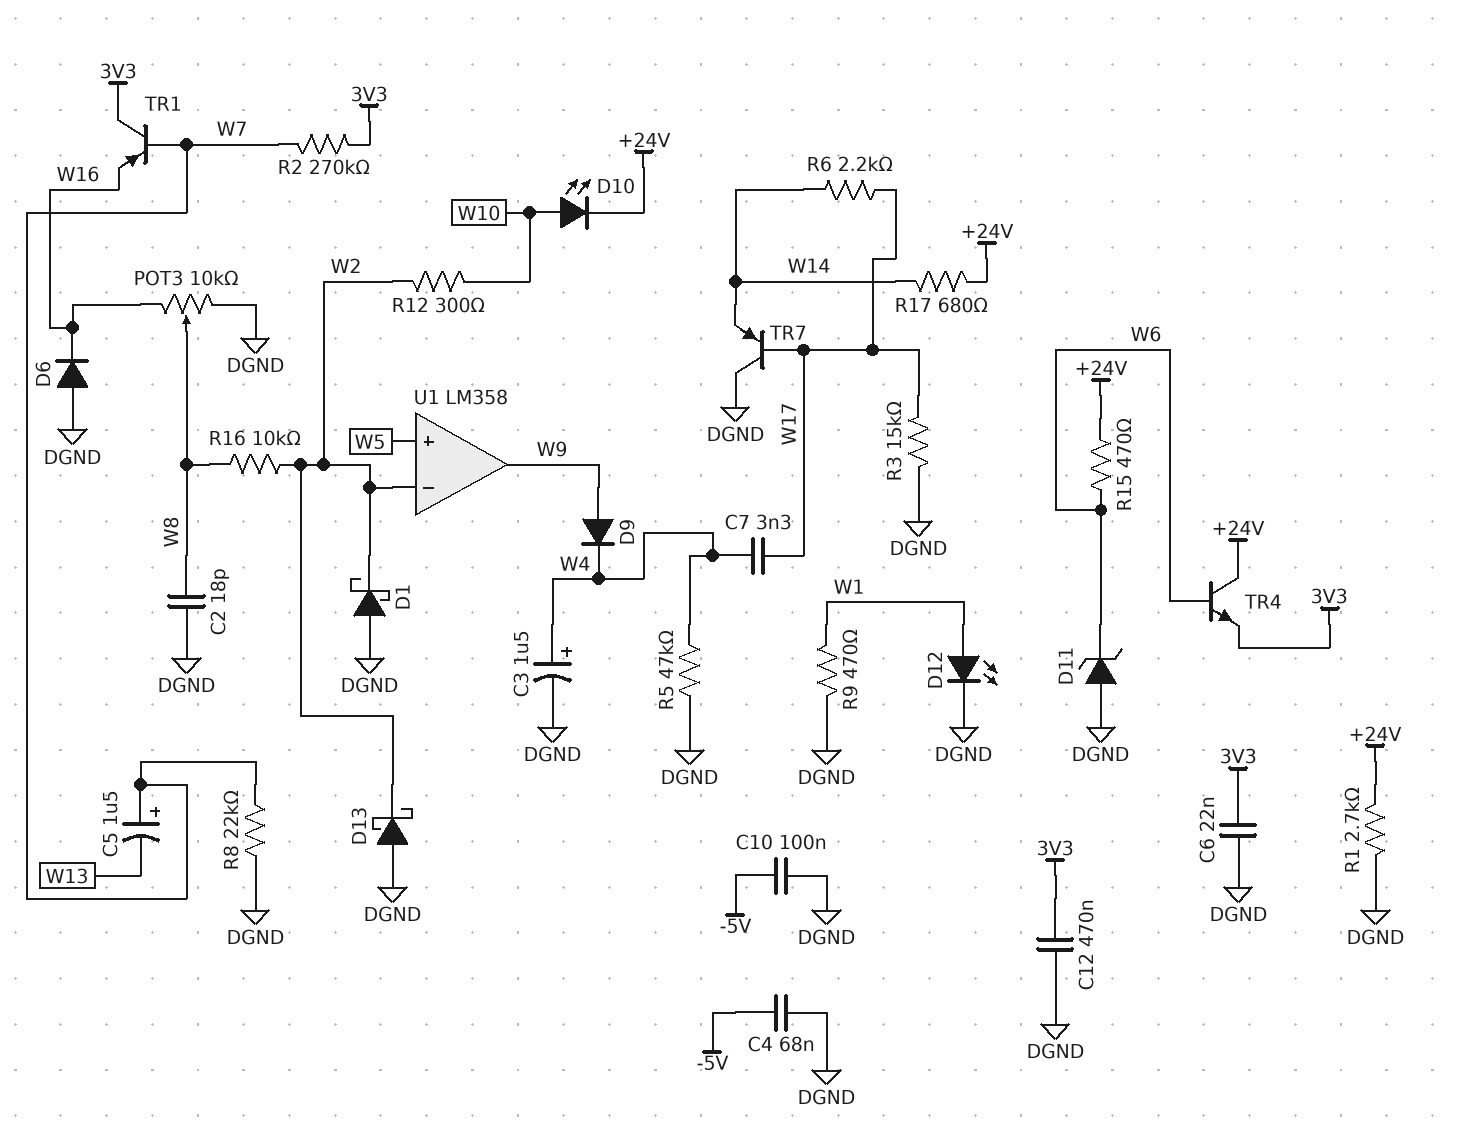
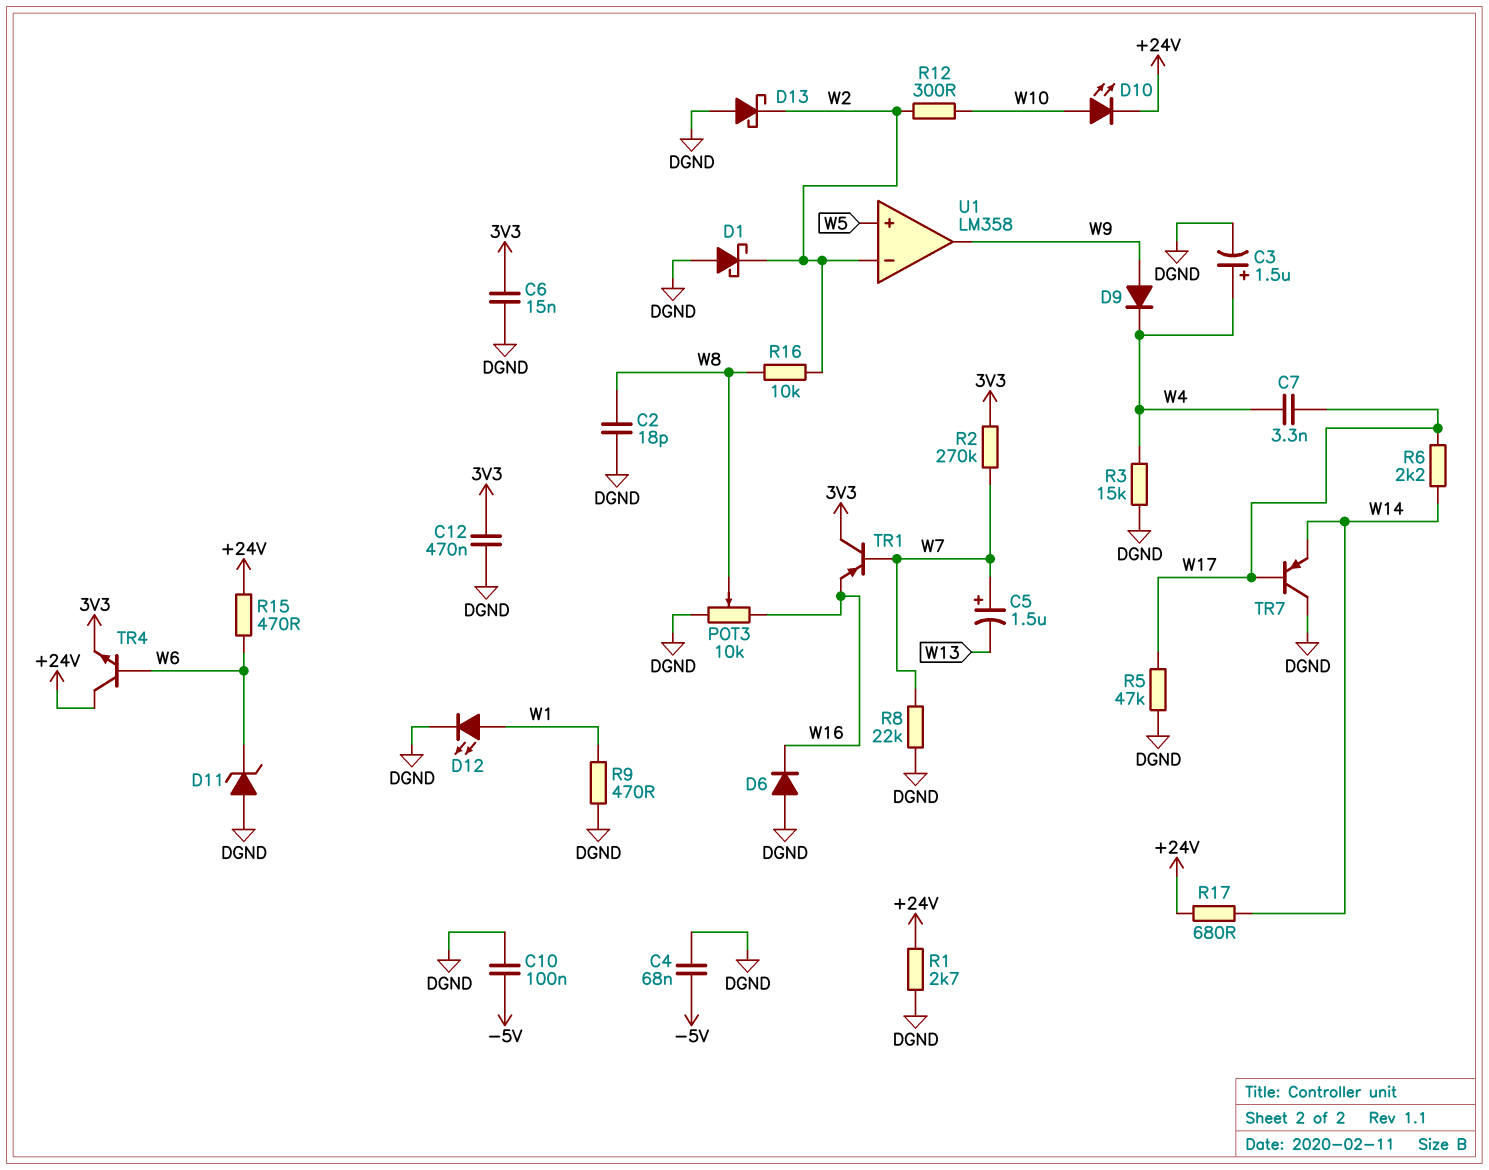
C6: 22nF (3V3, DGND) -> 15nF (3V3, DGND)
R3: 15k (DGND, W17) -> 15k (DGND, W4)
R5: 47k (DGND, W4) -> 47k (DGND, W17)

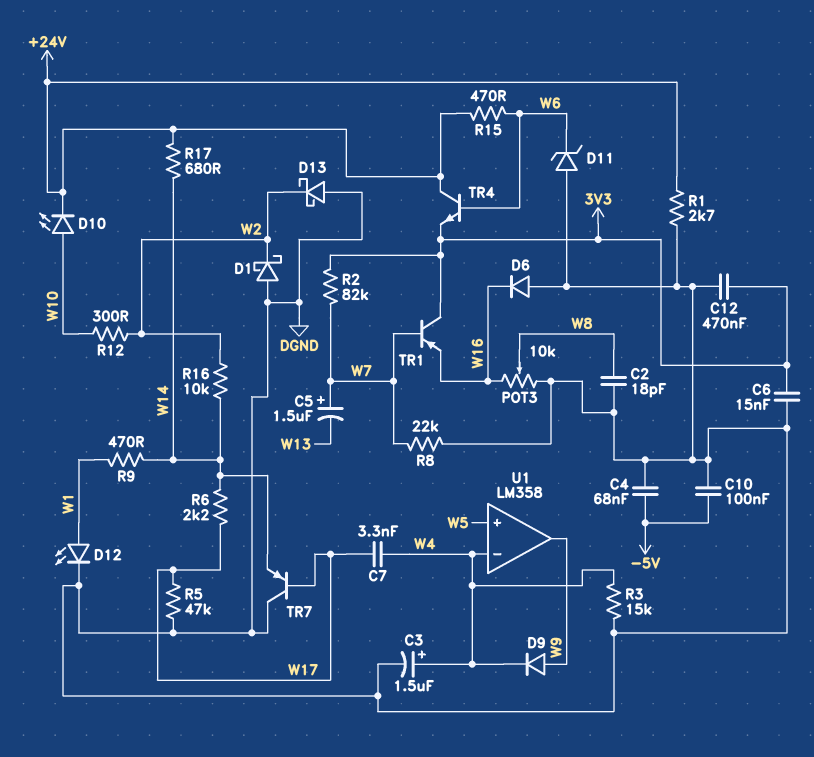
R2: 270k (3V3, W7) -> 82k (3V3, W7)
R9: 470 (DGND, W1) -> 470 (W1, W14)
R16: 10k (W2, W8) -> 10k (W2, W14)
U1 pin in-: W2 -> W4

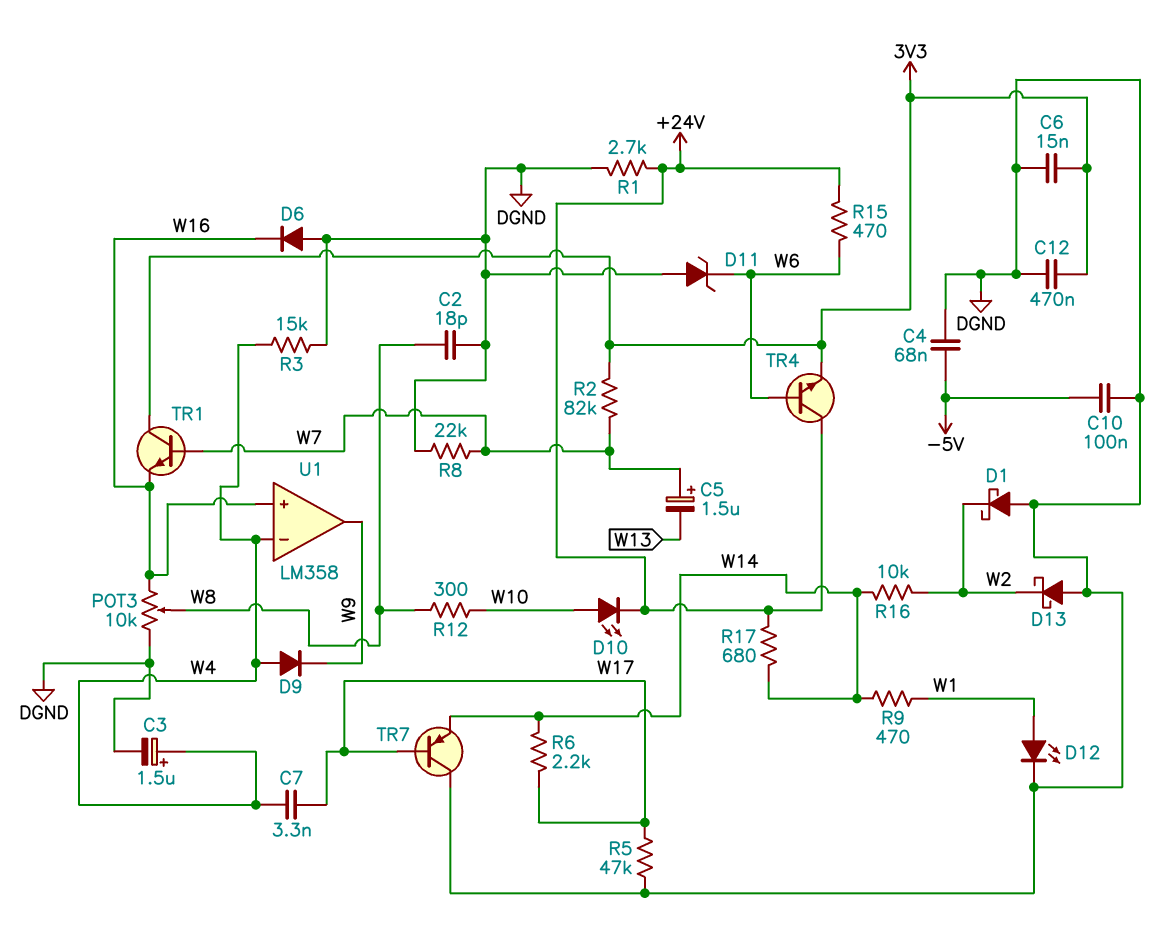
D9: diode (A W9, K W4) -> diode (A W4, K W9)
R12: 300 (W2, W10) -> 300 (W8, W10)
TR1: PNP (B W7, C 3V3, E W16) -> NPN (B W7, C 3V3, E W16)
U1 pin in+: W5 -> W16

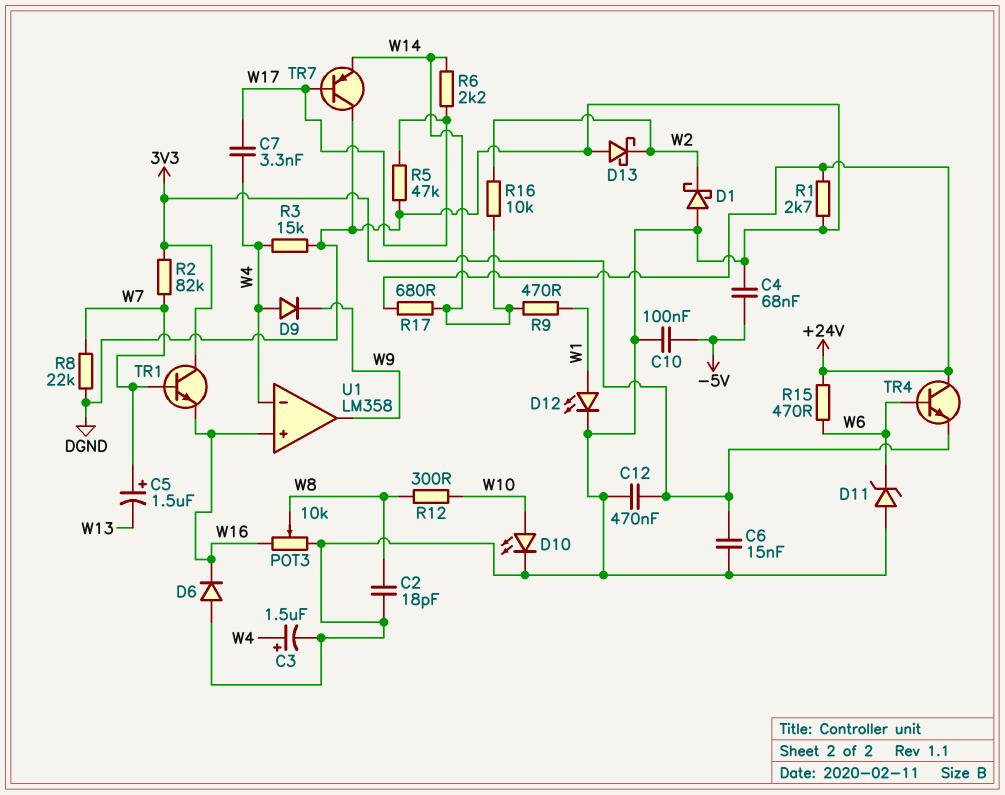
D10: LED (A W10, K +24V) -> LED (A W10, K DGND)

